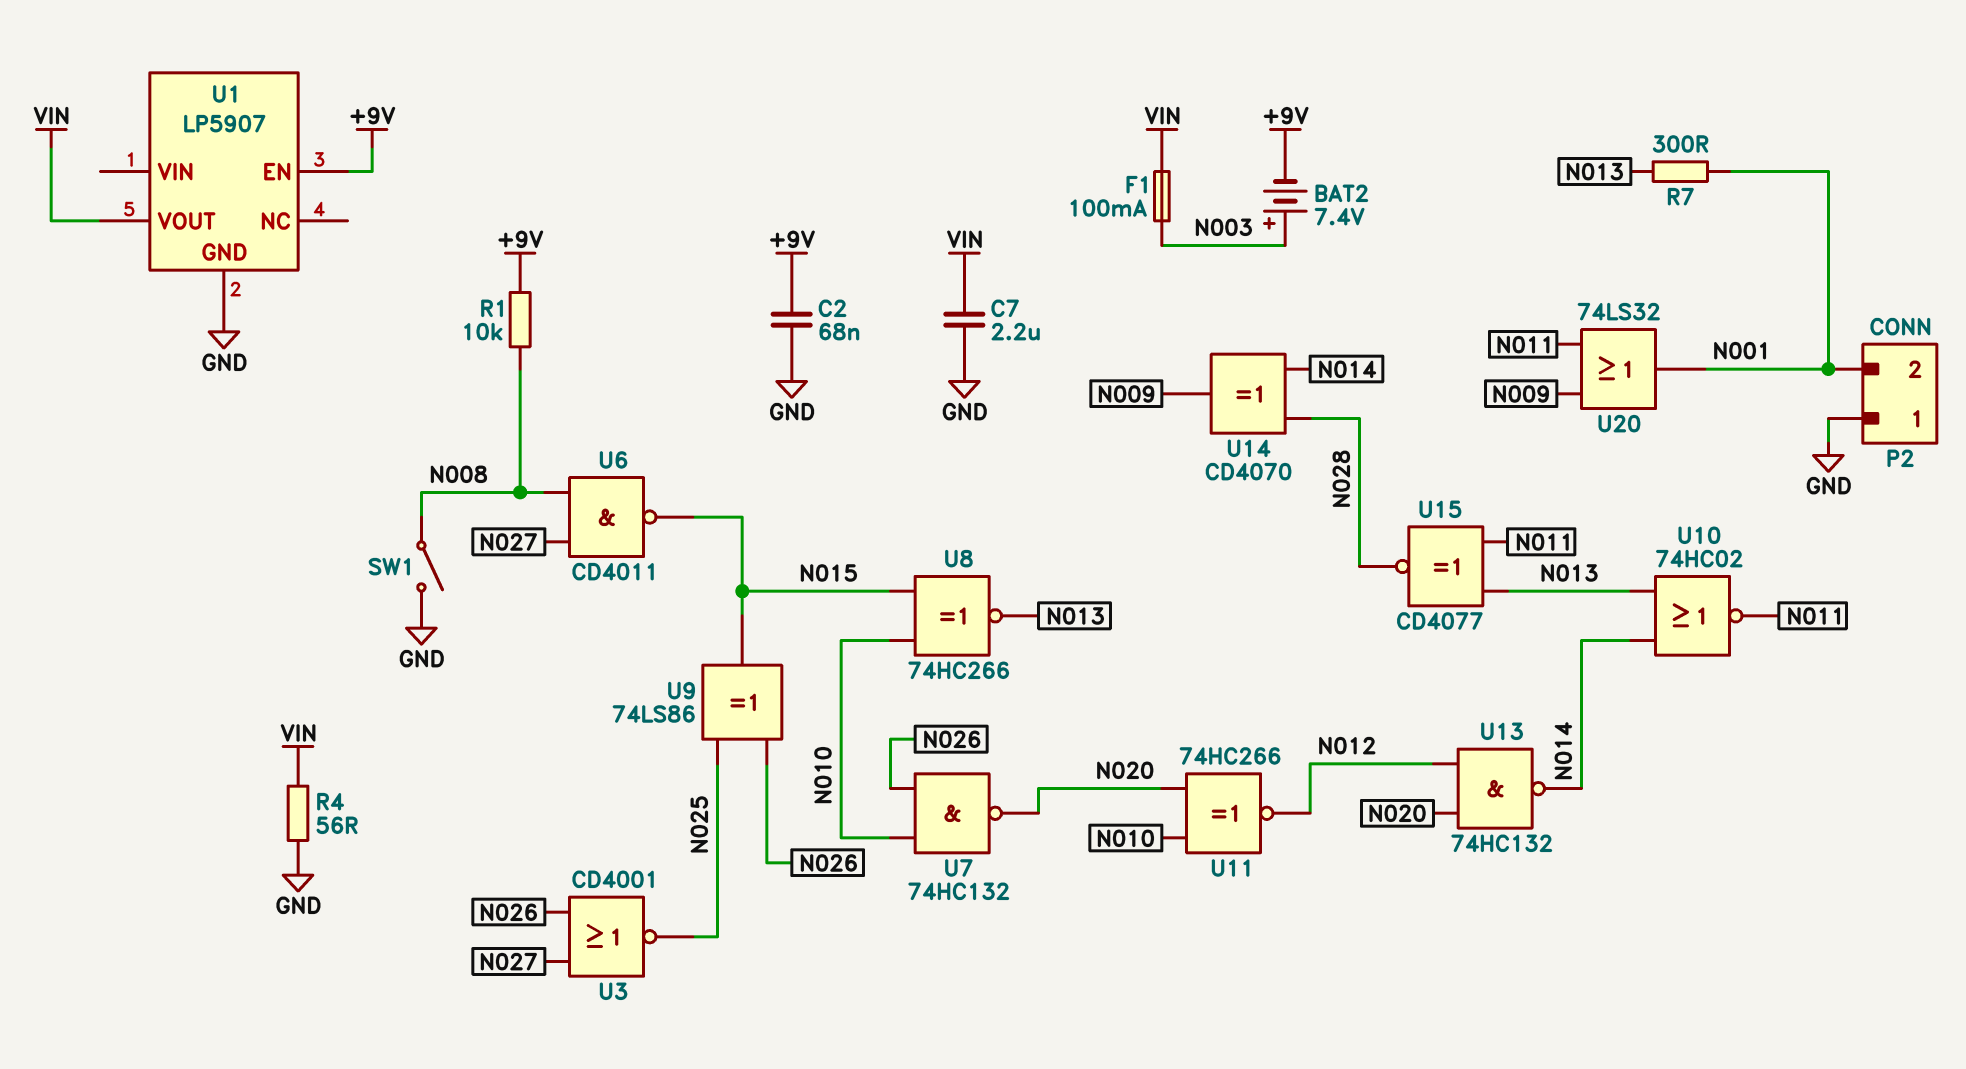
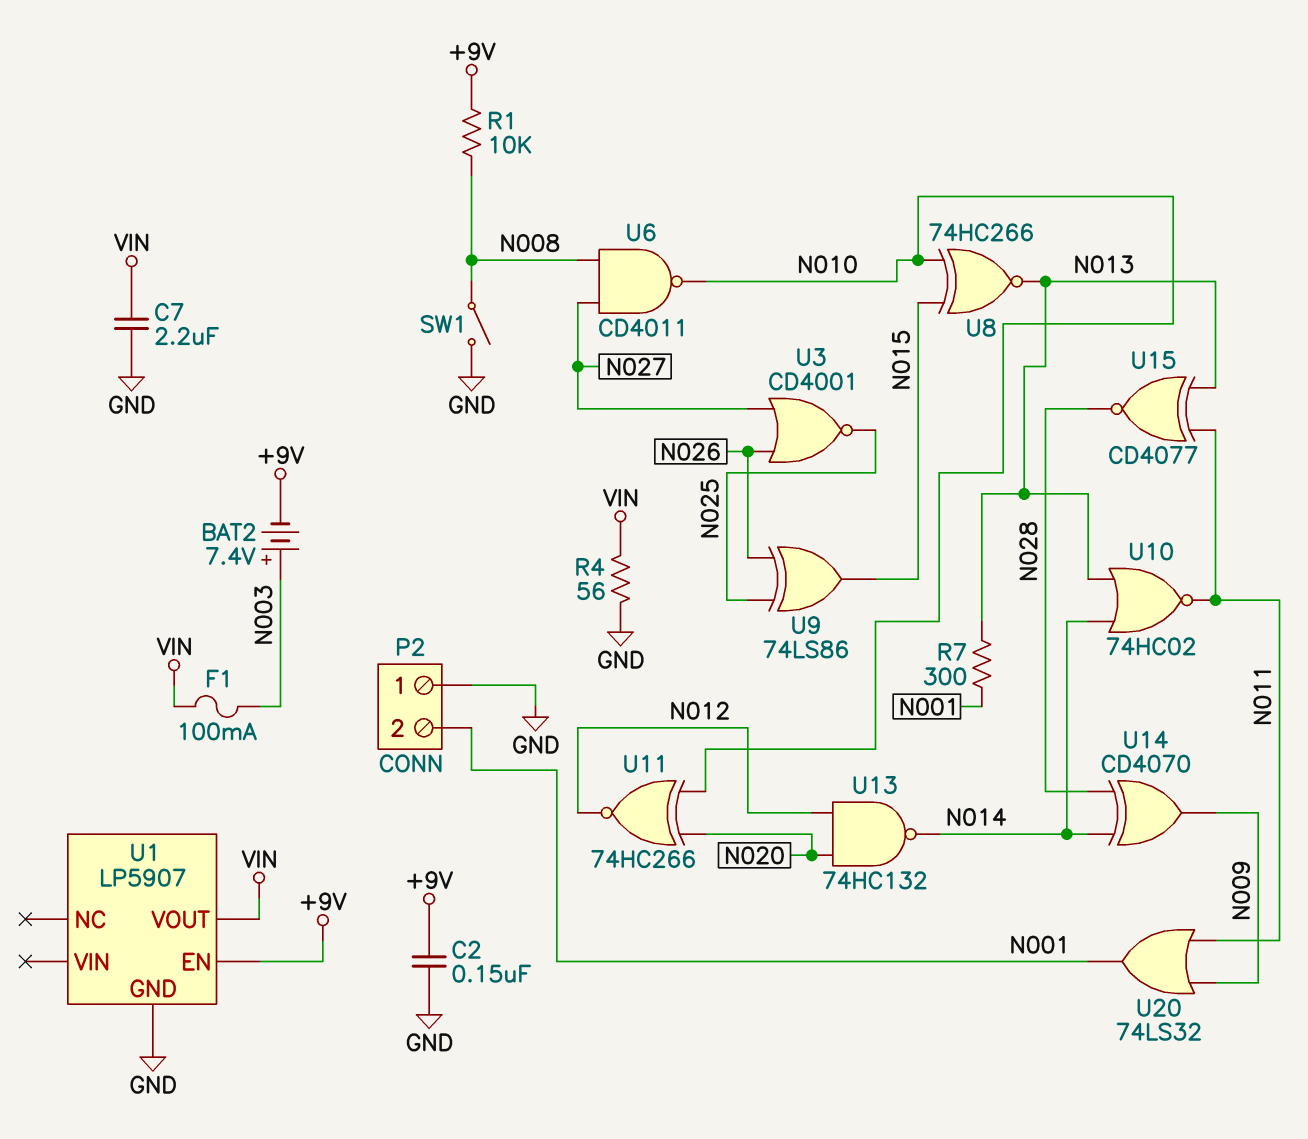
C2: 68nF (+9V, GND) -> 150nF (+9V, GND)
U6: NAND CD4011 (in N008, in N027, out N015) -> NAND CD4011 (in N008, in N027, out N010)
U7: NAND 74HC132 (in N010, in N026, out N020) -> none

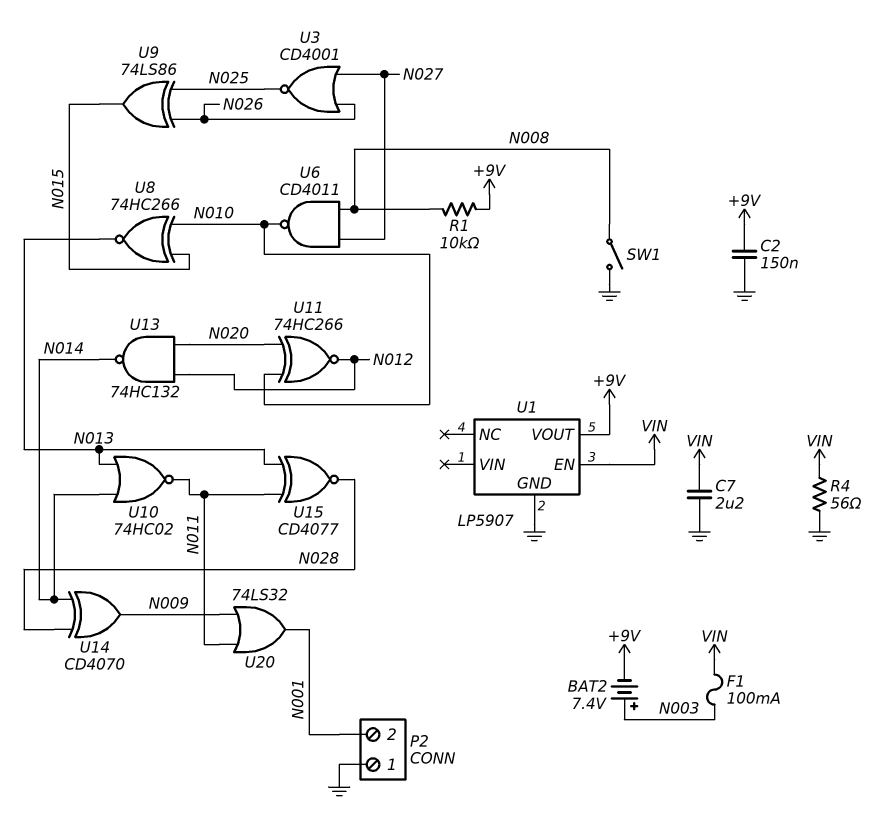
R7: 300 (N001, N013) -> none
U1 pin EN: +9V -> VIN
U1 pin VOUT: VIN -> +9V

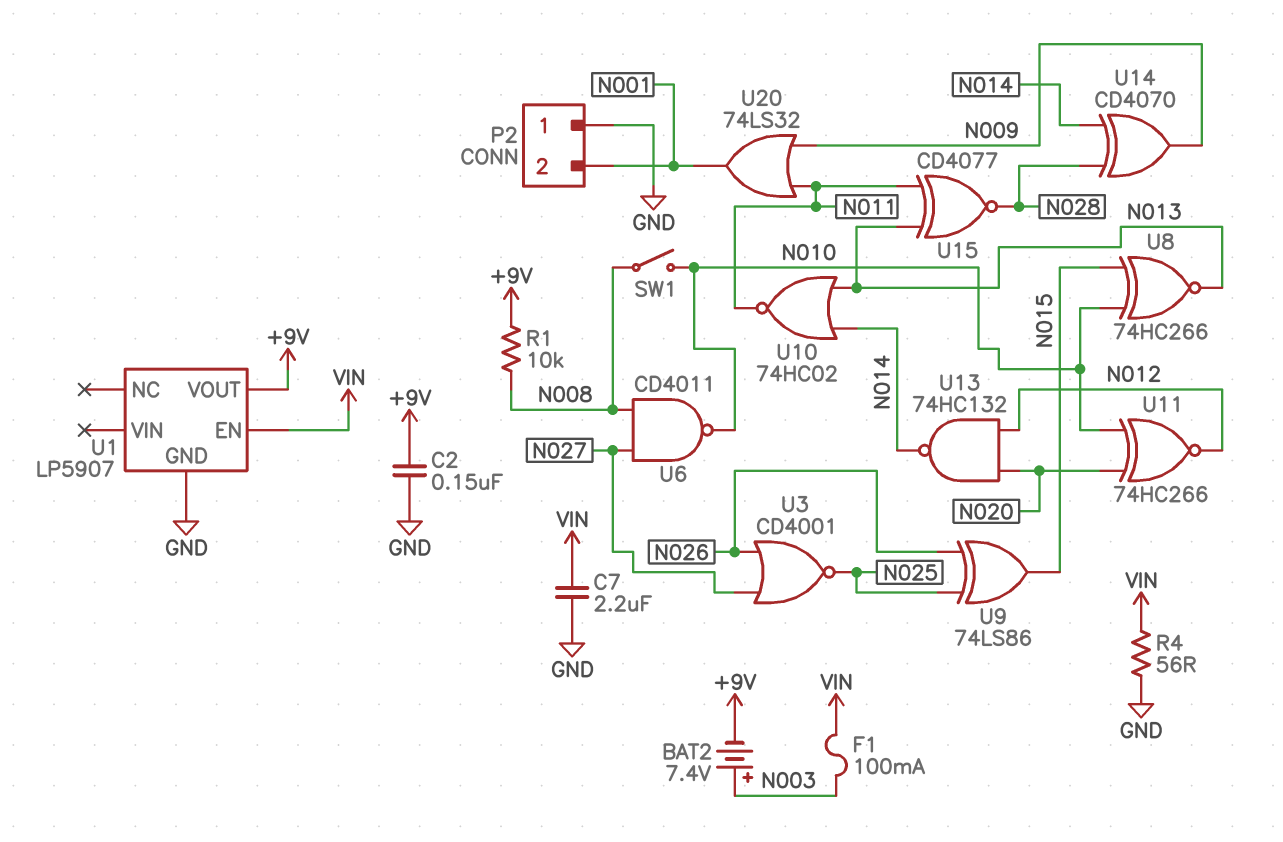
SW1: switch (GND, N008) -> switch (N008, N010)

